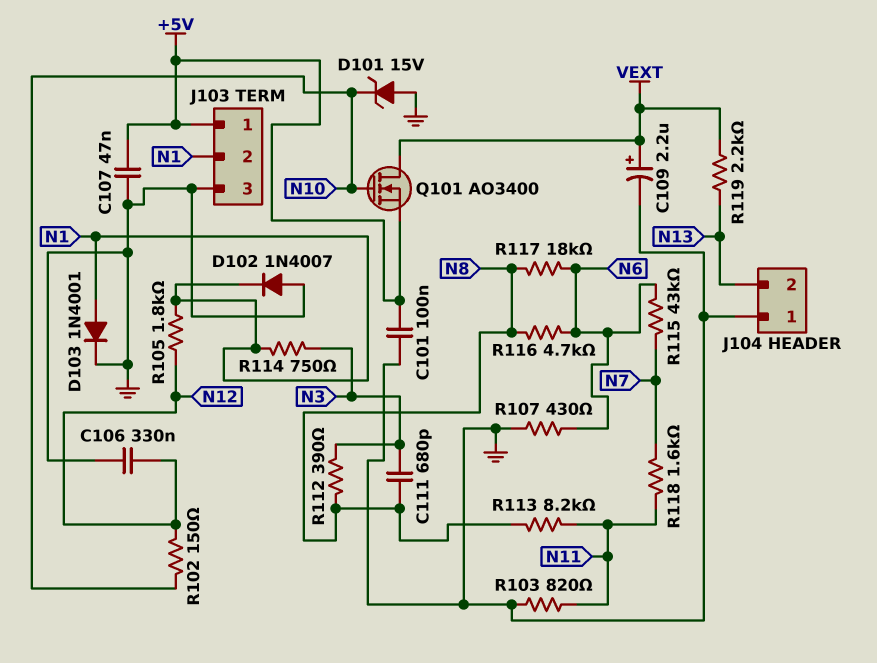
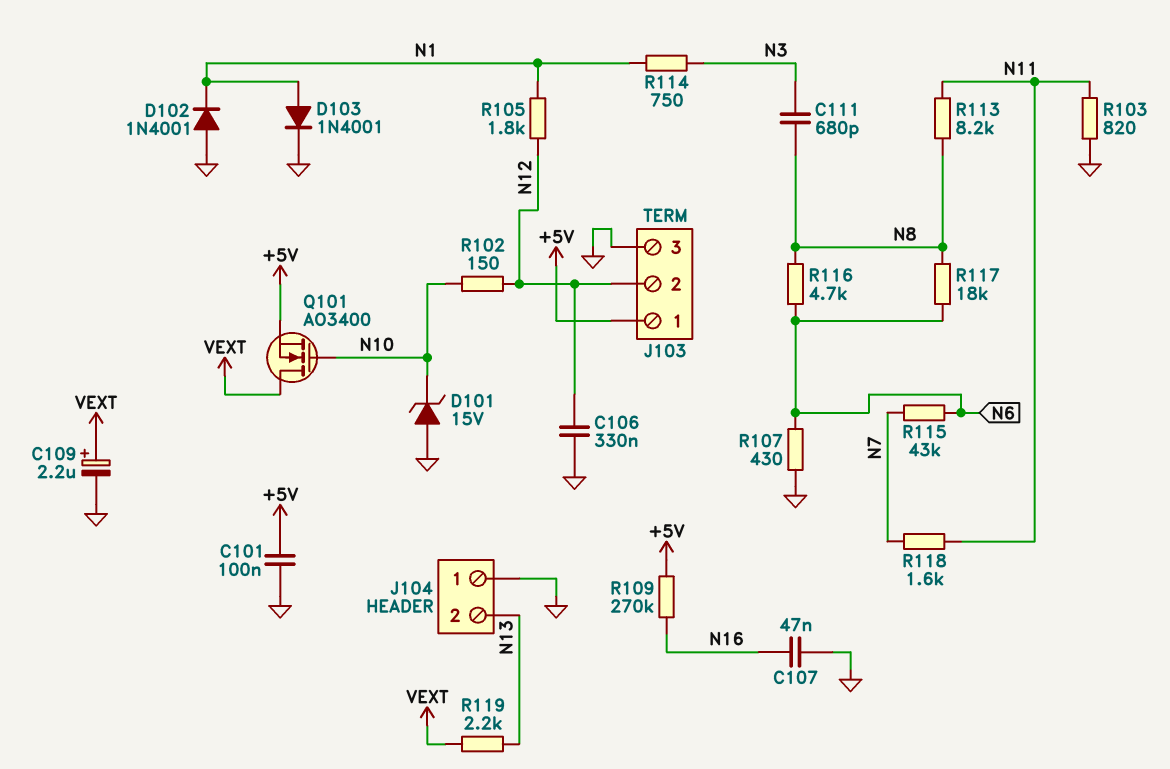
C107: 47nF (+5V, GND) -> 47nF (GND, N16)
D102: diode 1N4007 (A GND, K N1) -> diode 1N4001 (A GND, K N1)
J103 pin 2: N1 -> N12
R109: none -> 270k (+5V, N16)
R112: 390 (N3, N8) -> none

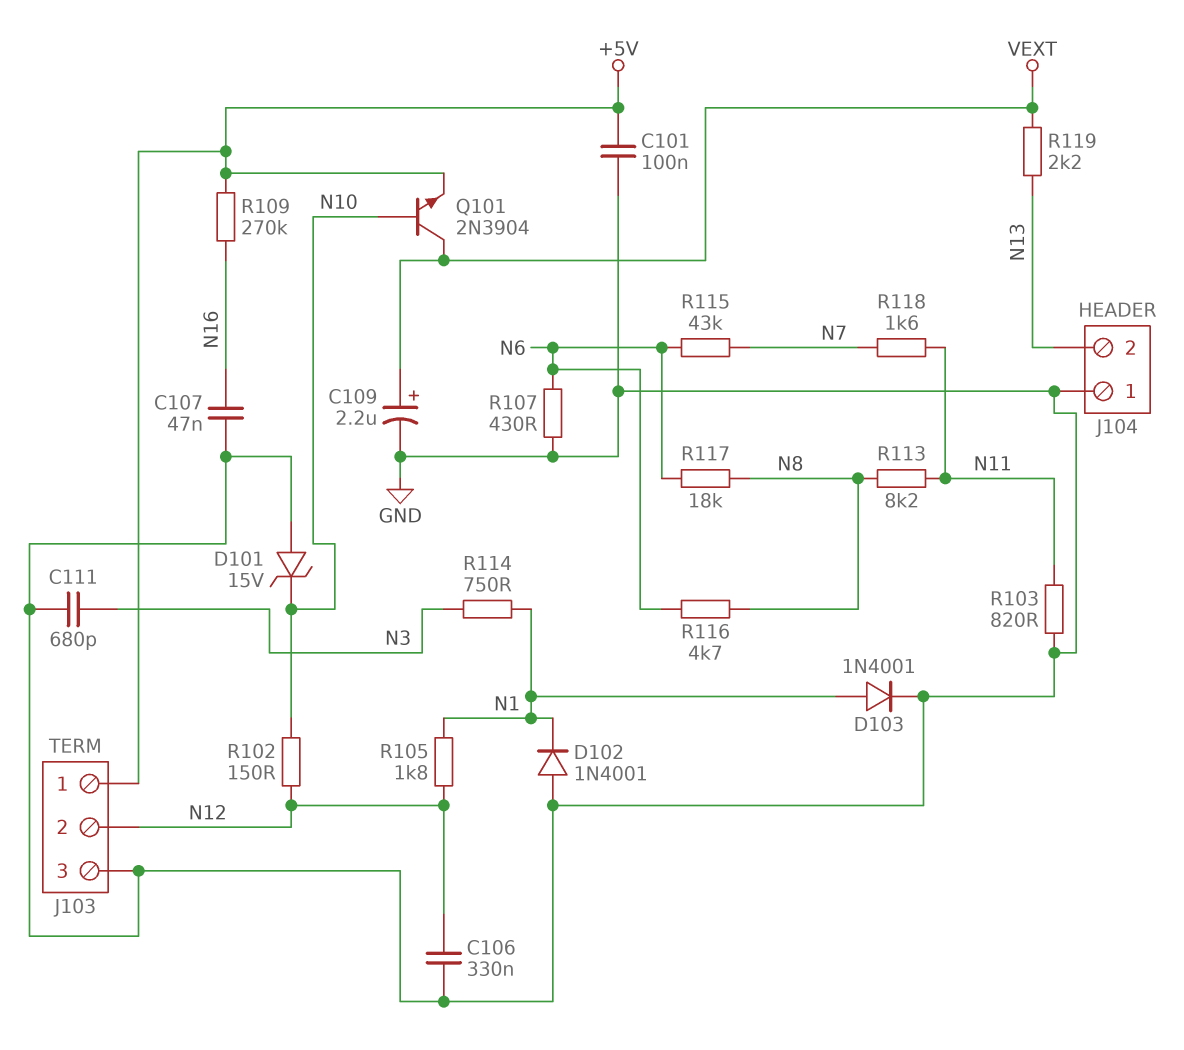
C111: 680pF (N3, N8) -> 680pF (GND, N3)
Q101: NMOS AO3400 (G N10, D VEXT, S +5V) -> NPN 2N3904 (B N10, C VEXT, E +5V)

